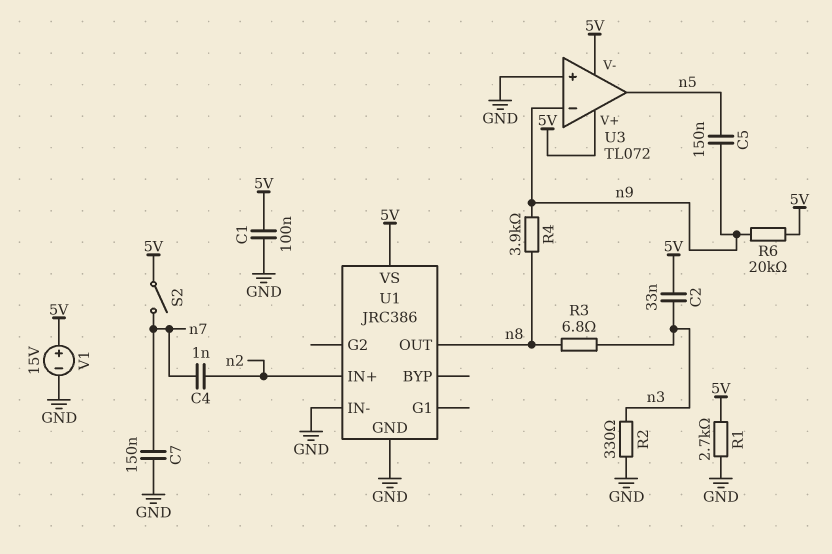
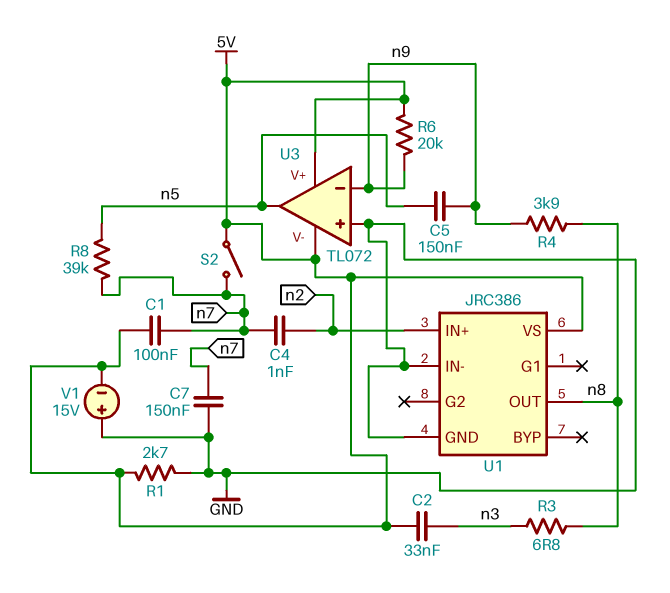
C1: 100nF (5V, GND) -> 100nF (5V, n7)
R2: 330 (GND, n3) -> none
R8: none -> 39k (n5, n7)
V1: 15V (plus 5V, minus GND) -> 15V (plus GND, minus 5V)

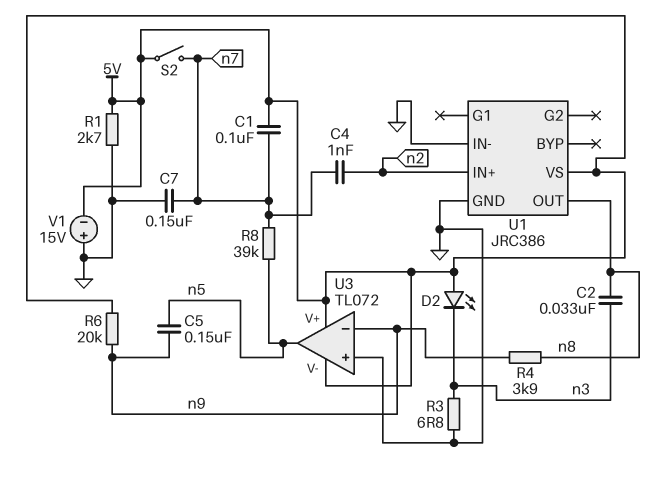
C2: 33nF (5V, n3) -> 33nF (n3, n8)
D2: none -> LED (A 5V, K n3)
R3: 6.8 (n3, n8) -> 6.8 (GND, n3)

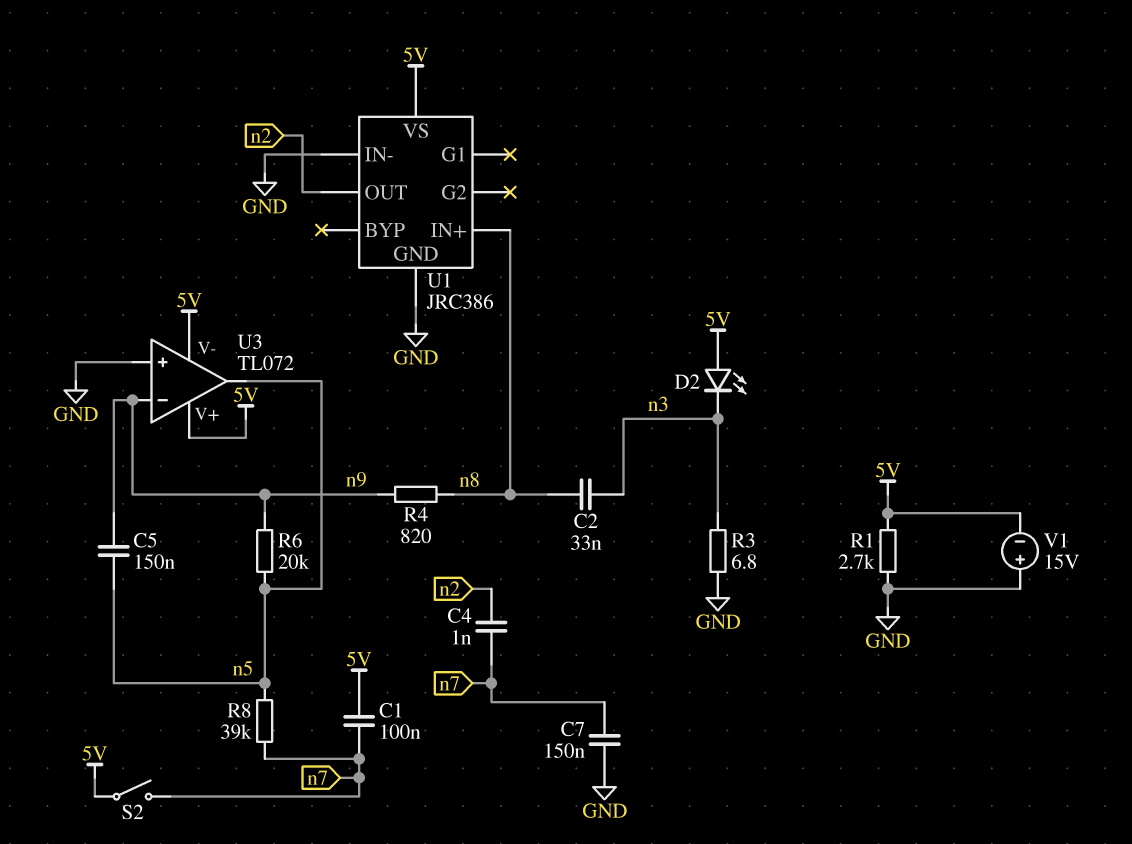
R4: 3.9k (n8, n9) -> 820 (n8, n9)
R6: 20k (5V, n9) -> 20k (n5, n9)
U1 pin IN+: n2 -> n8
U1 pin OUT: n8 -> n2

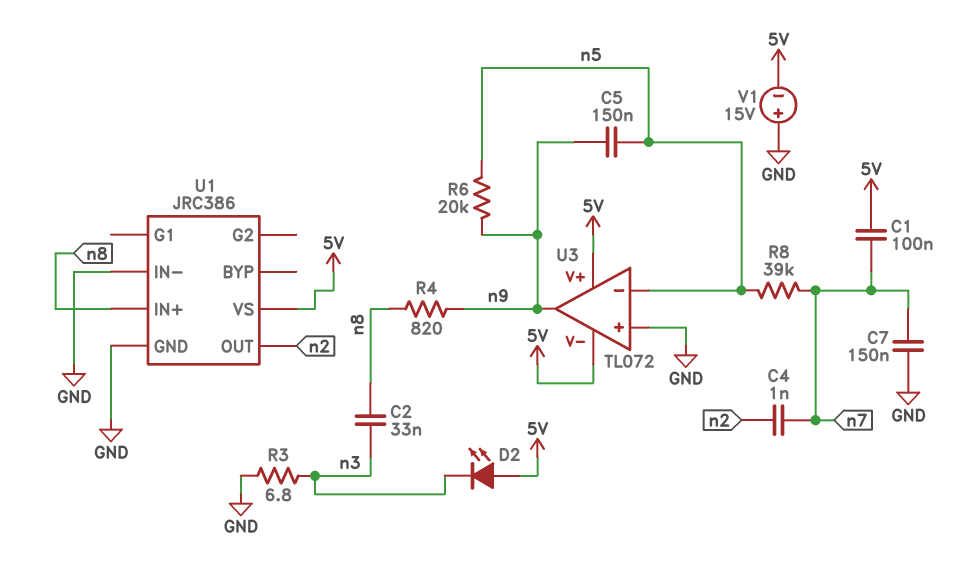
R1: 2.7k (5V, GND) -> none
S2: switch (5V, n7) -> none
U3 pin in-: n9 -> n5
U3 pin out: n5 -> n9

